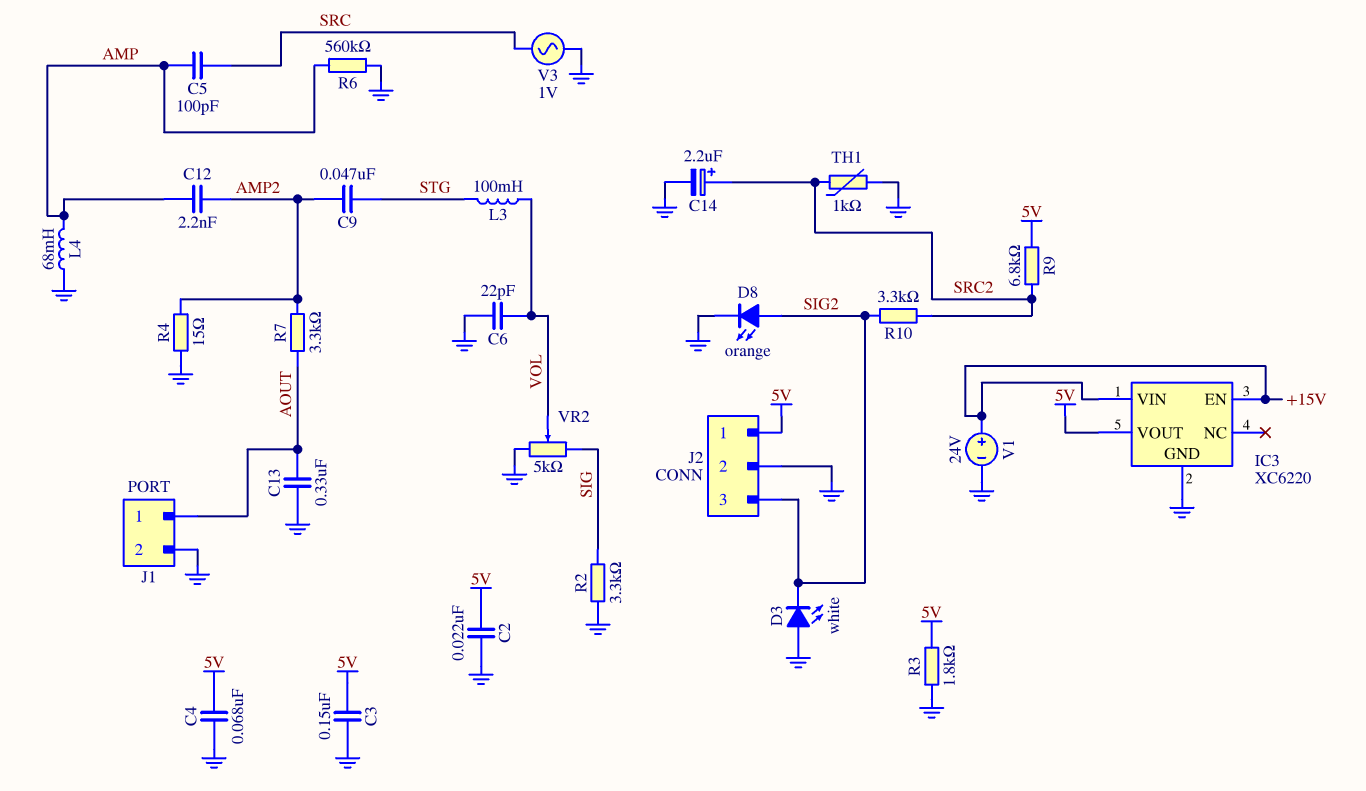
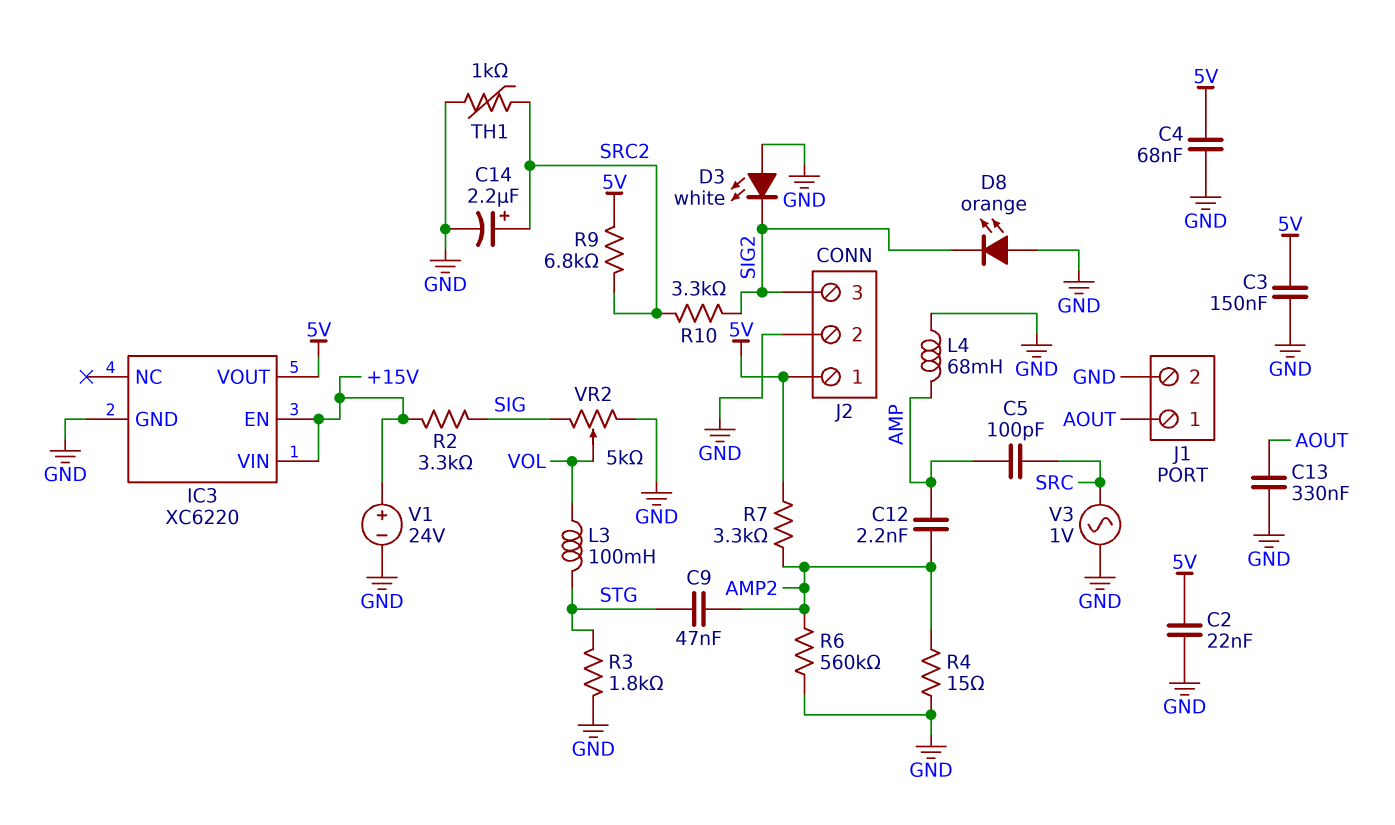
C6: 22pF (GND, VOL) -> none
D8: LED orange (A SIG2, K GND) -> LED orange (A GND, K SIG2)
R2: 3.3k (GND, SIG) -> 3.3k (+15V, SIG)
R3: 1.8k (5V, GND) -> 1.8k (GND, STG)
R6: 560k (AMP, GND) -> 560k (AMP2, GND)
R7: 3.3k (AMP2, AOUT) -> 3.3k (5V, AMP2)

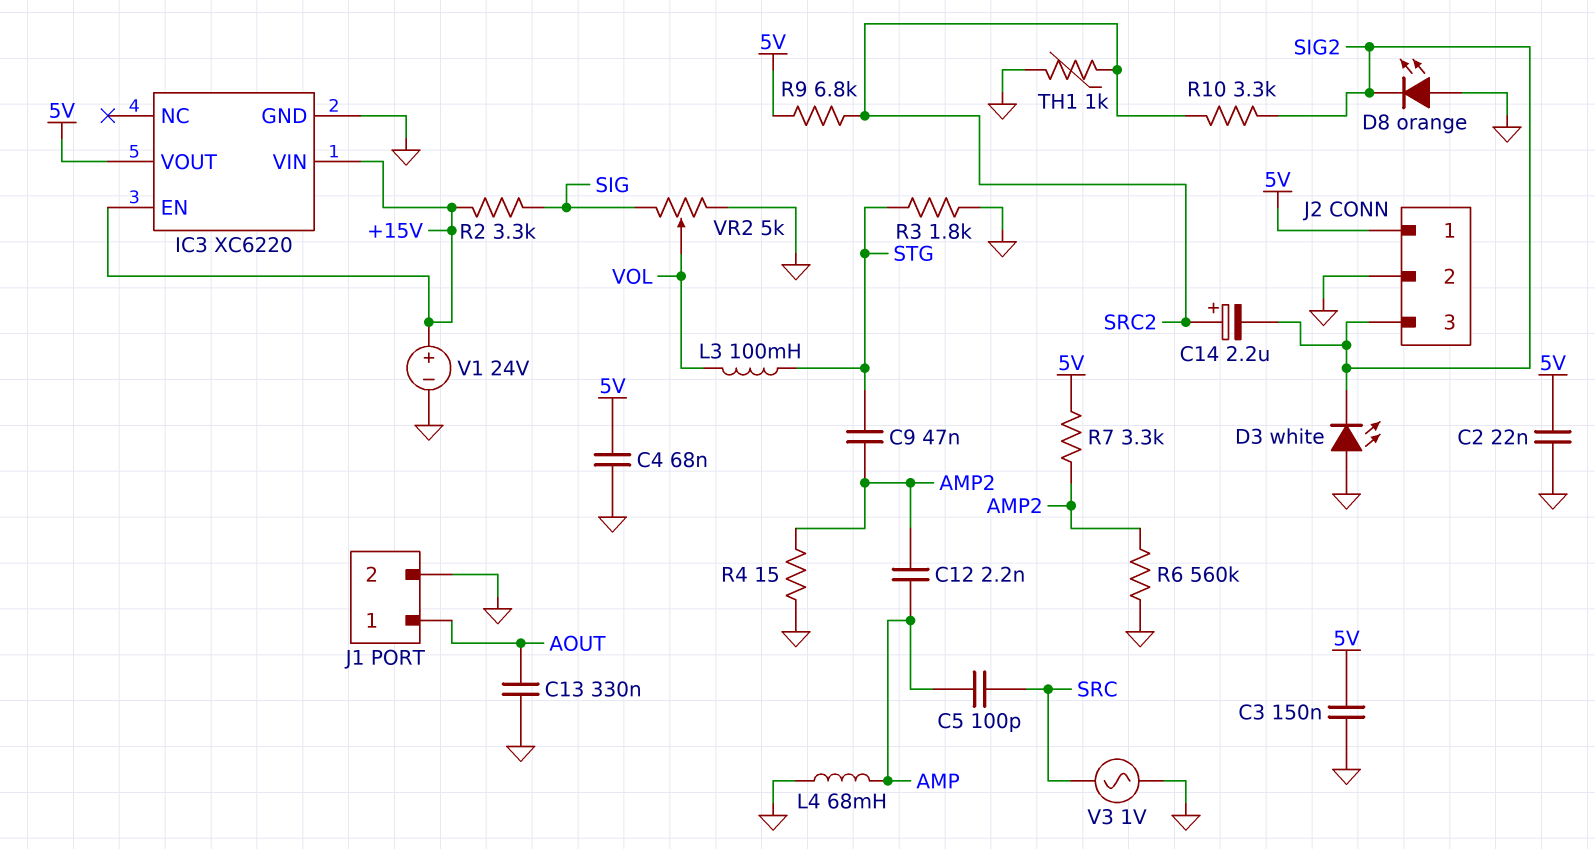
C14: 2.2uF (plus SRC2, minus GND) -> 2.2uF (plus SRC2, minus SIG2)

